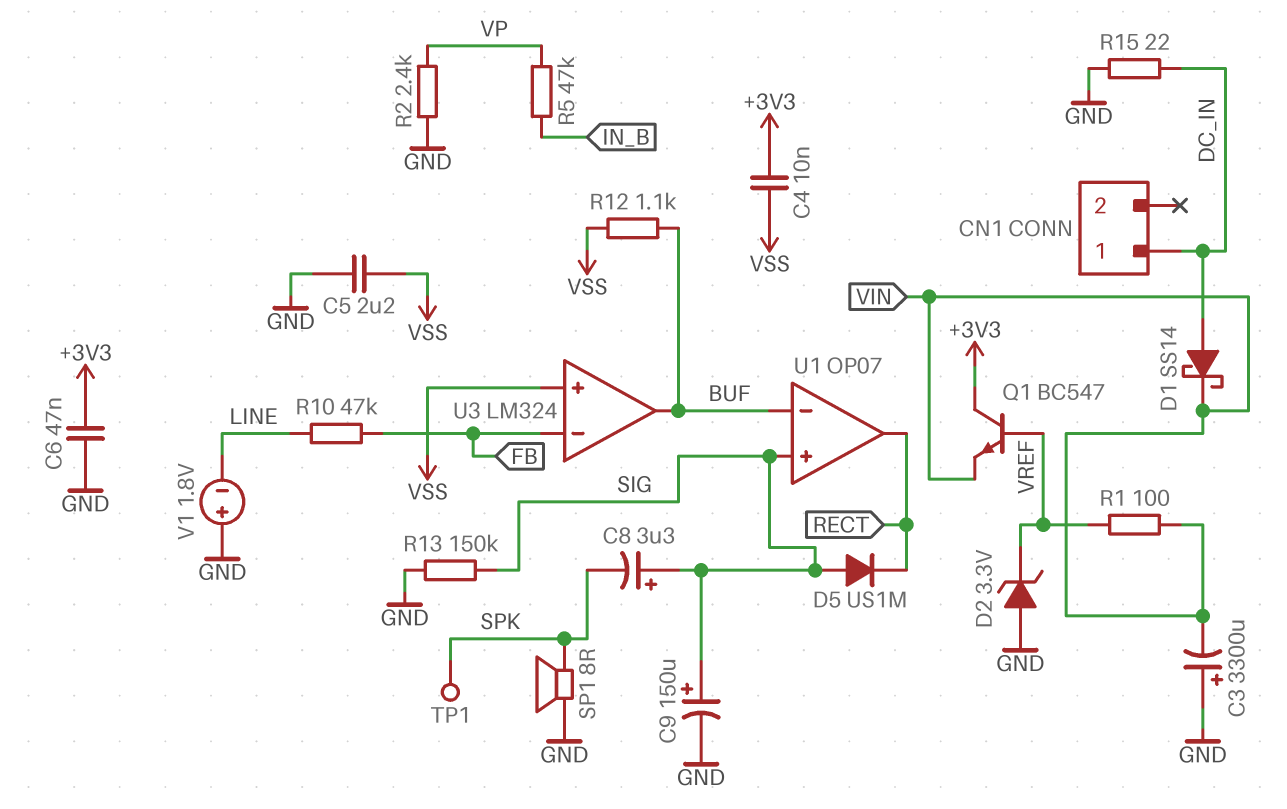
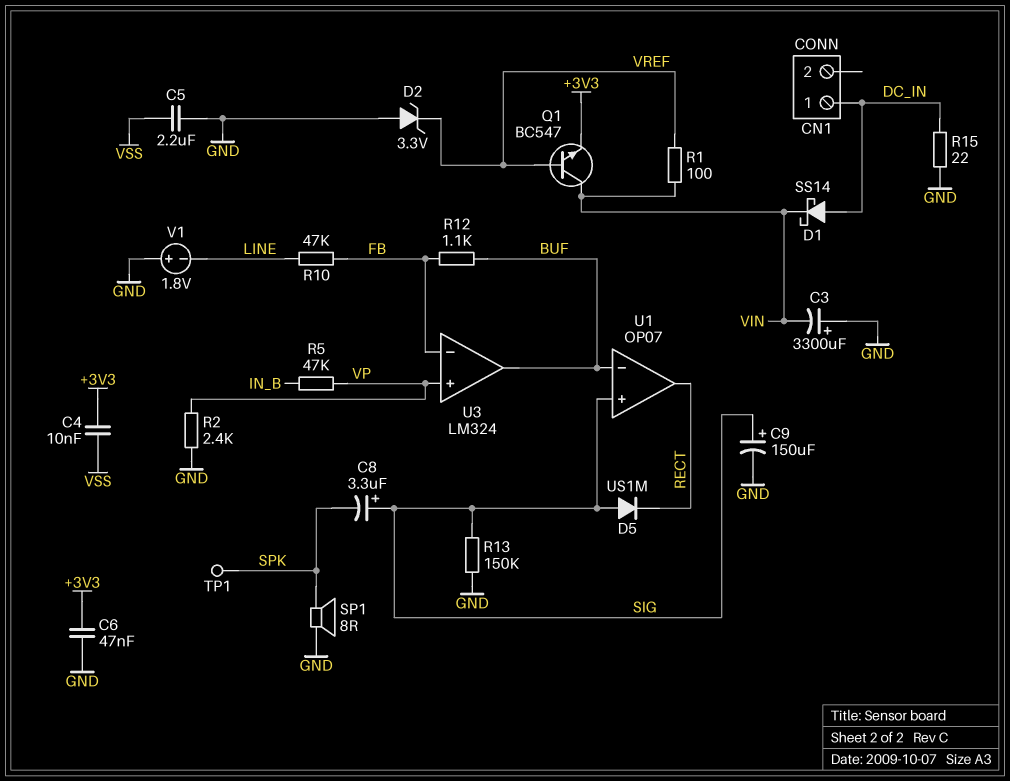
Q1: NPN BC547 (B VREF, C +3V3, E VIN) -> NPN BC547 (B VREF, C VIN, E +3V3)
R12: 1.1k (BUF, VSS) -> 1.1k (BUF, FB)
U3 pin in+: VSS -> VP

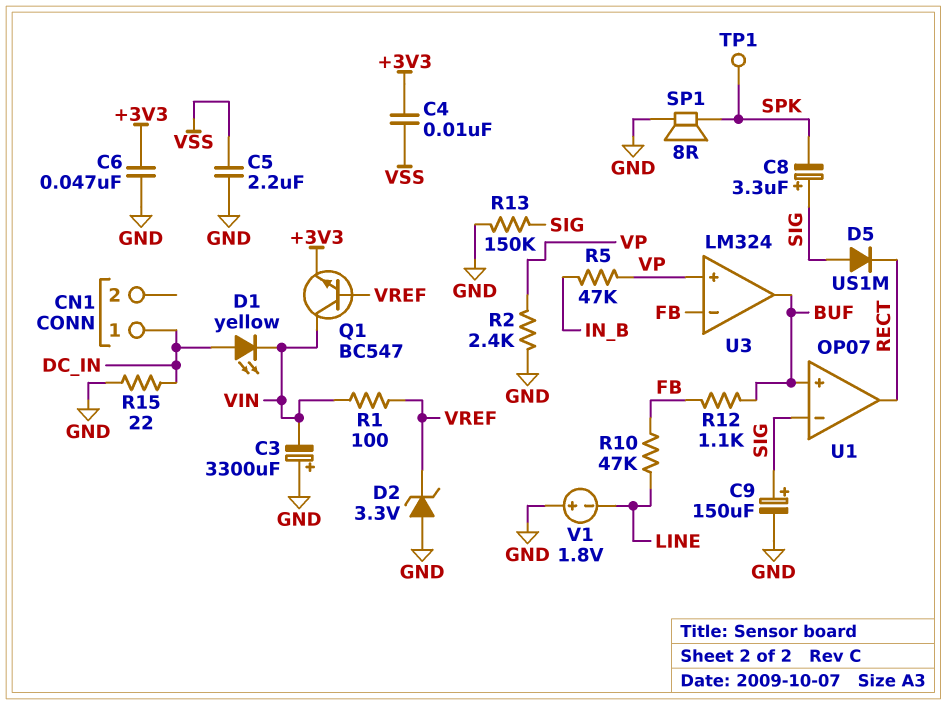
D1: schottky SS14 (A DC_IN, K VIN) -> LED yellow (A DC_IN, K VIN)
U1 pin in+: SIG -> BUF
U1 pin in-: BUF -> SIG

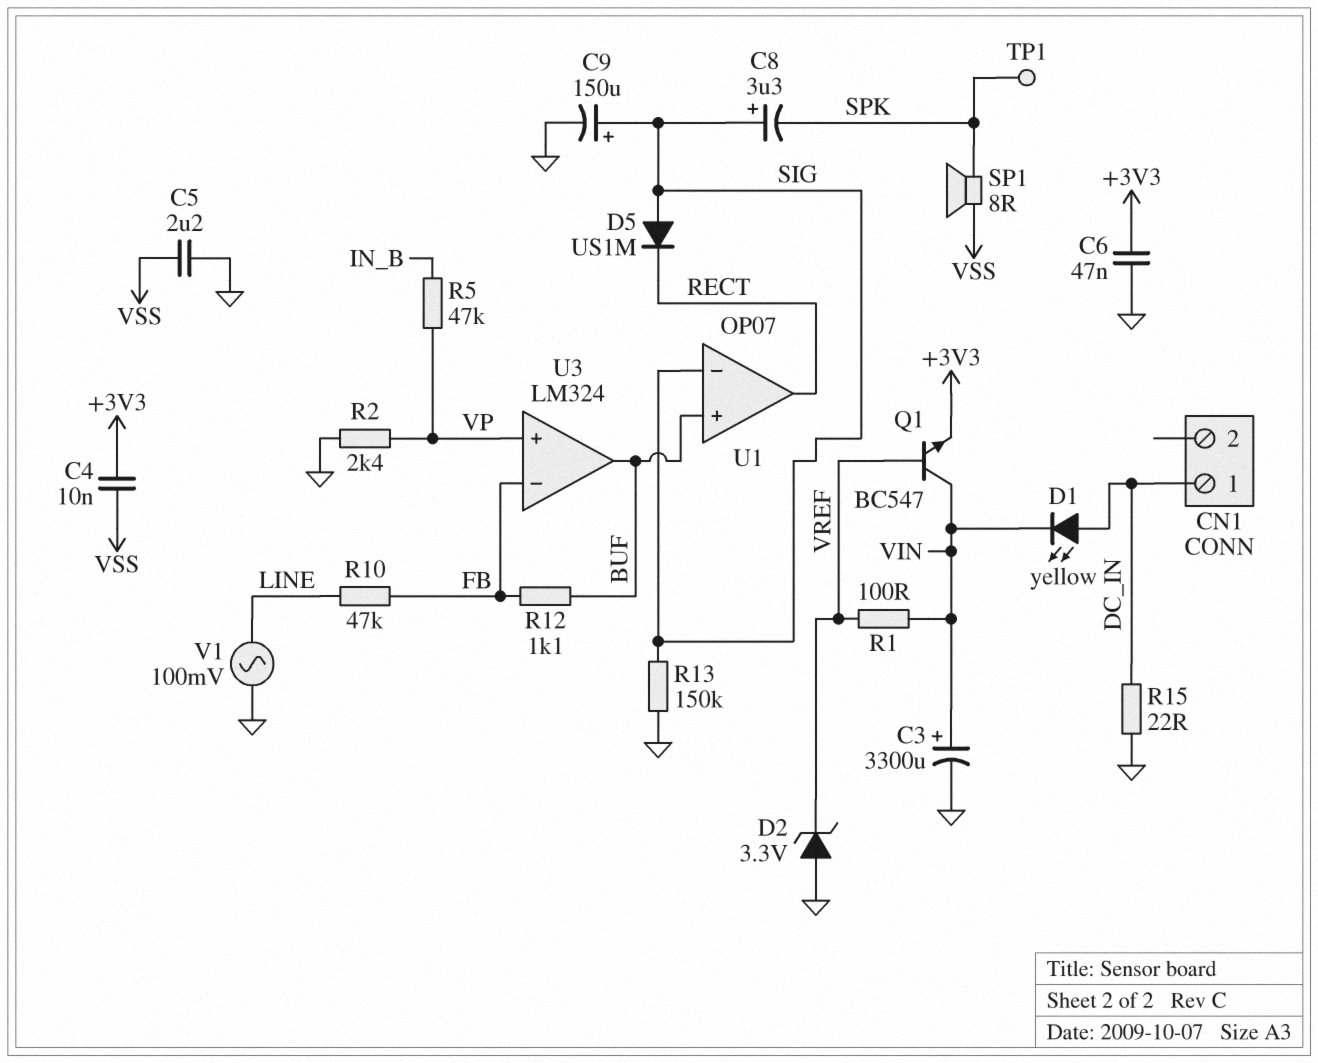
C3: 3300uF (plus GND, minus VIN) -> 3300uF (plus VIN, minus GND)
SP1: speaker 8R (GND, SPK) -> speaker 8R (SPK, VSS)
V1: 1.8V (plus GND, minus LINE) -> AC 100mV (GND, LINE)

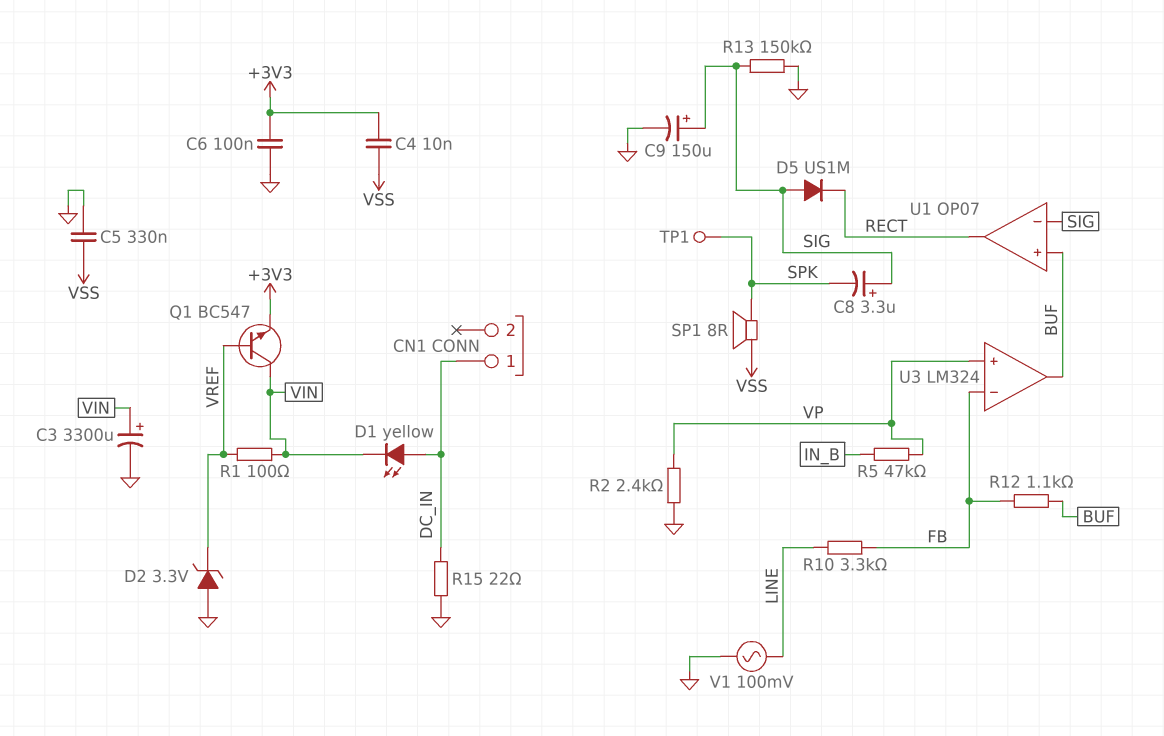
C5: 2.2uF (GND, VSS) -> 330nF (GND, VSS)
C6: 47nF (+3V3, GND) -> 100nF (+3V3, GND)
R10: 47k (FB, LINE) -> 3.3k (FB, LINE)

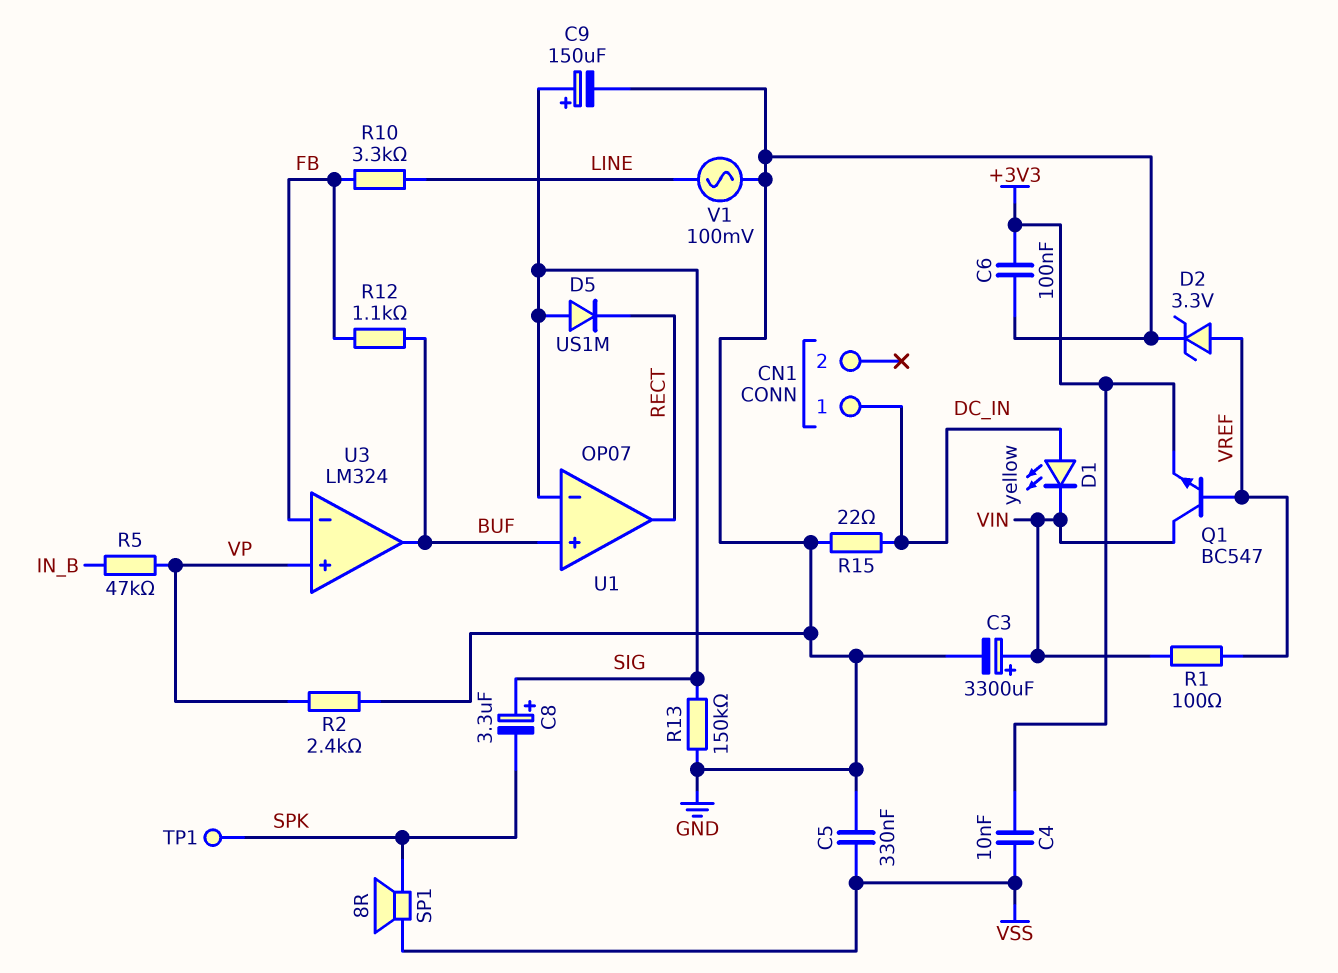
D2: zener 3.3V (A GND, K VREF) -> zener 3.3V (A VREF, K GND)

